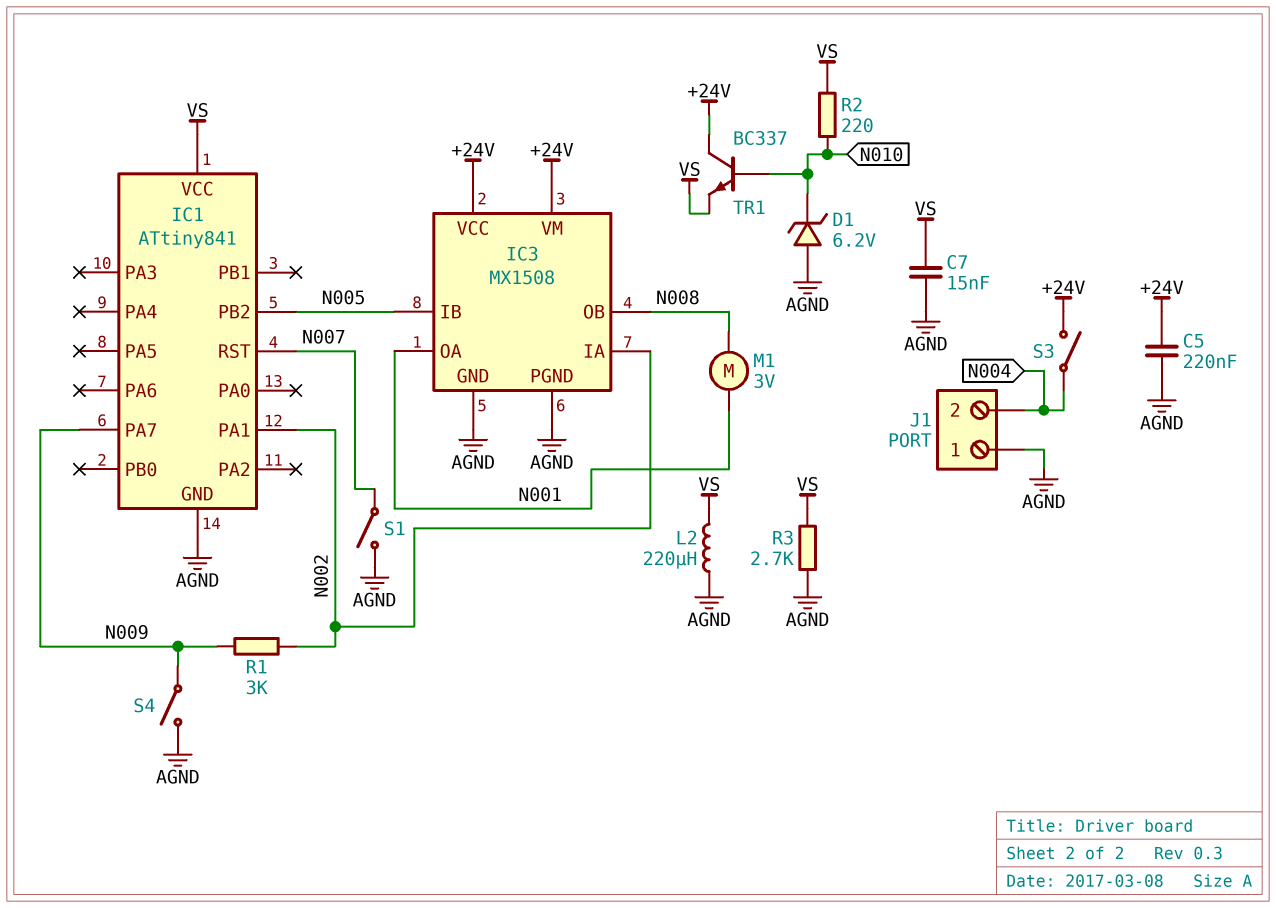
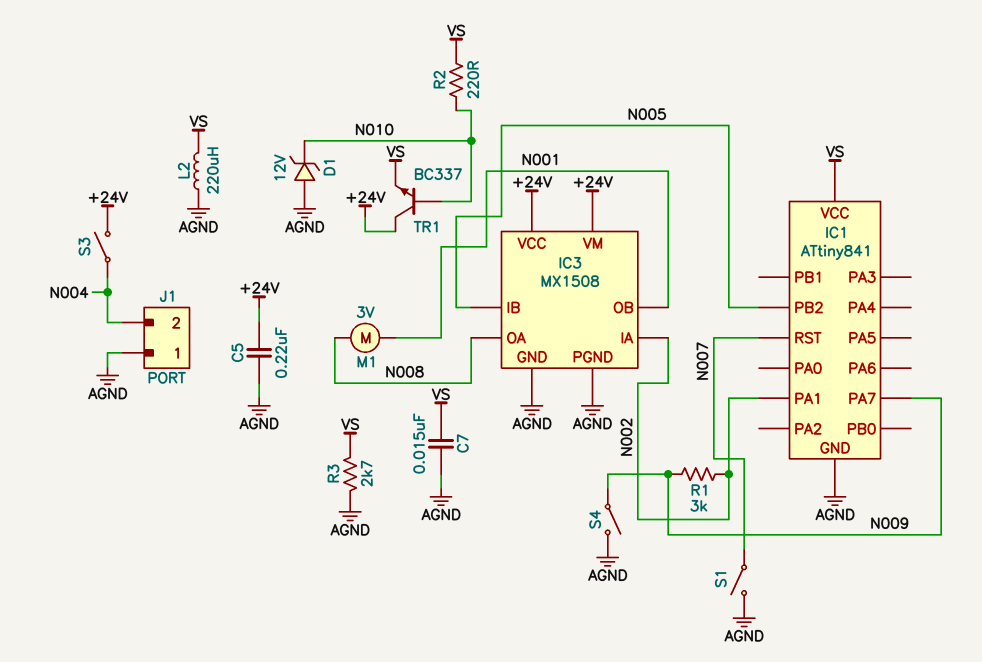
D1: zener 6.2V (A AGND, K N010) -> zener 12V (A AGND, K N010)
IC3 pin OA: N001 -> N008
IC3 pin OB: N008 -> N001

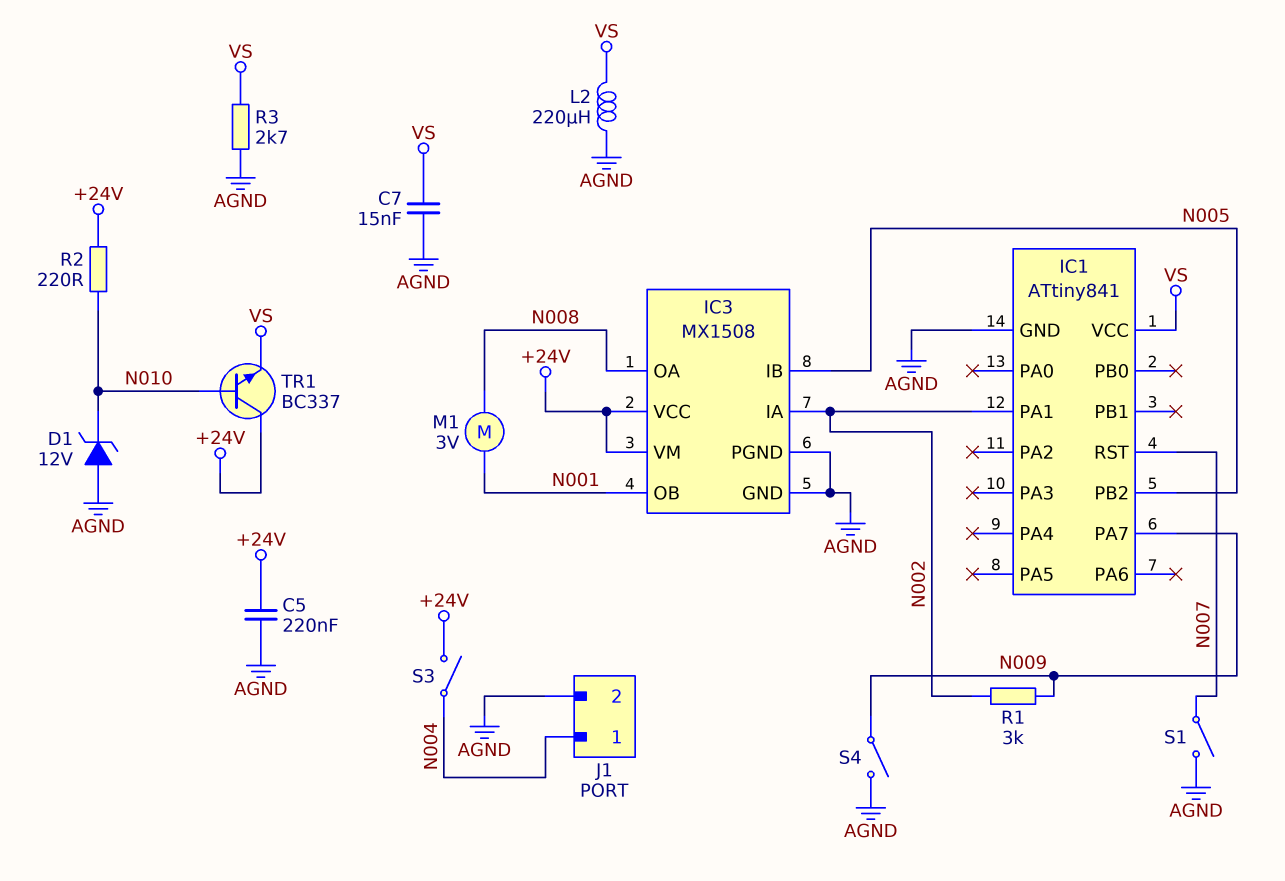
J1 pin 1: AGND -> N004
J1 pin 2: N004 -> AGND
R2: 220 (N010, VS) -> 220 (+24V, N010)

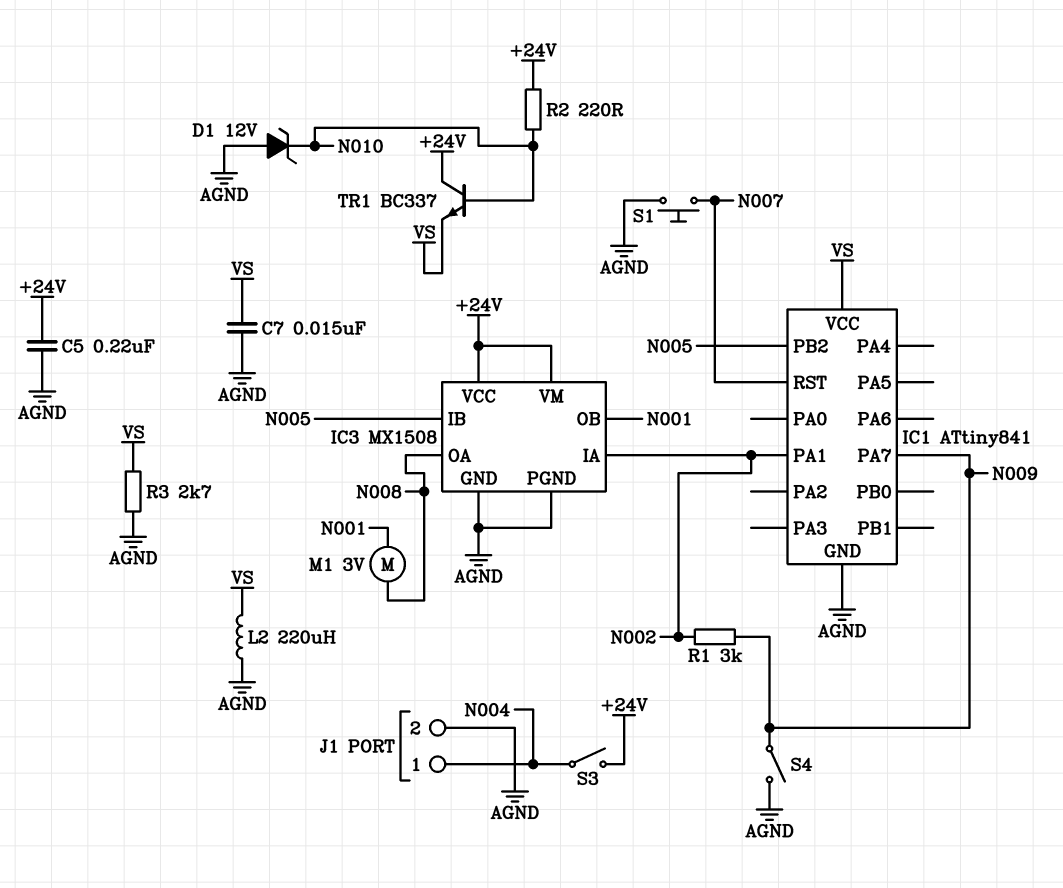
S1: switch (AGND, N007) -> button (AGND, N007)

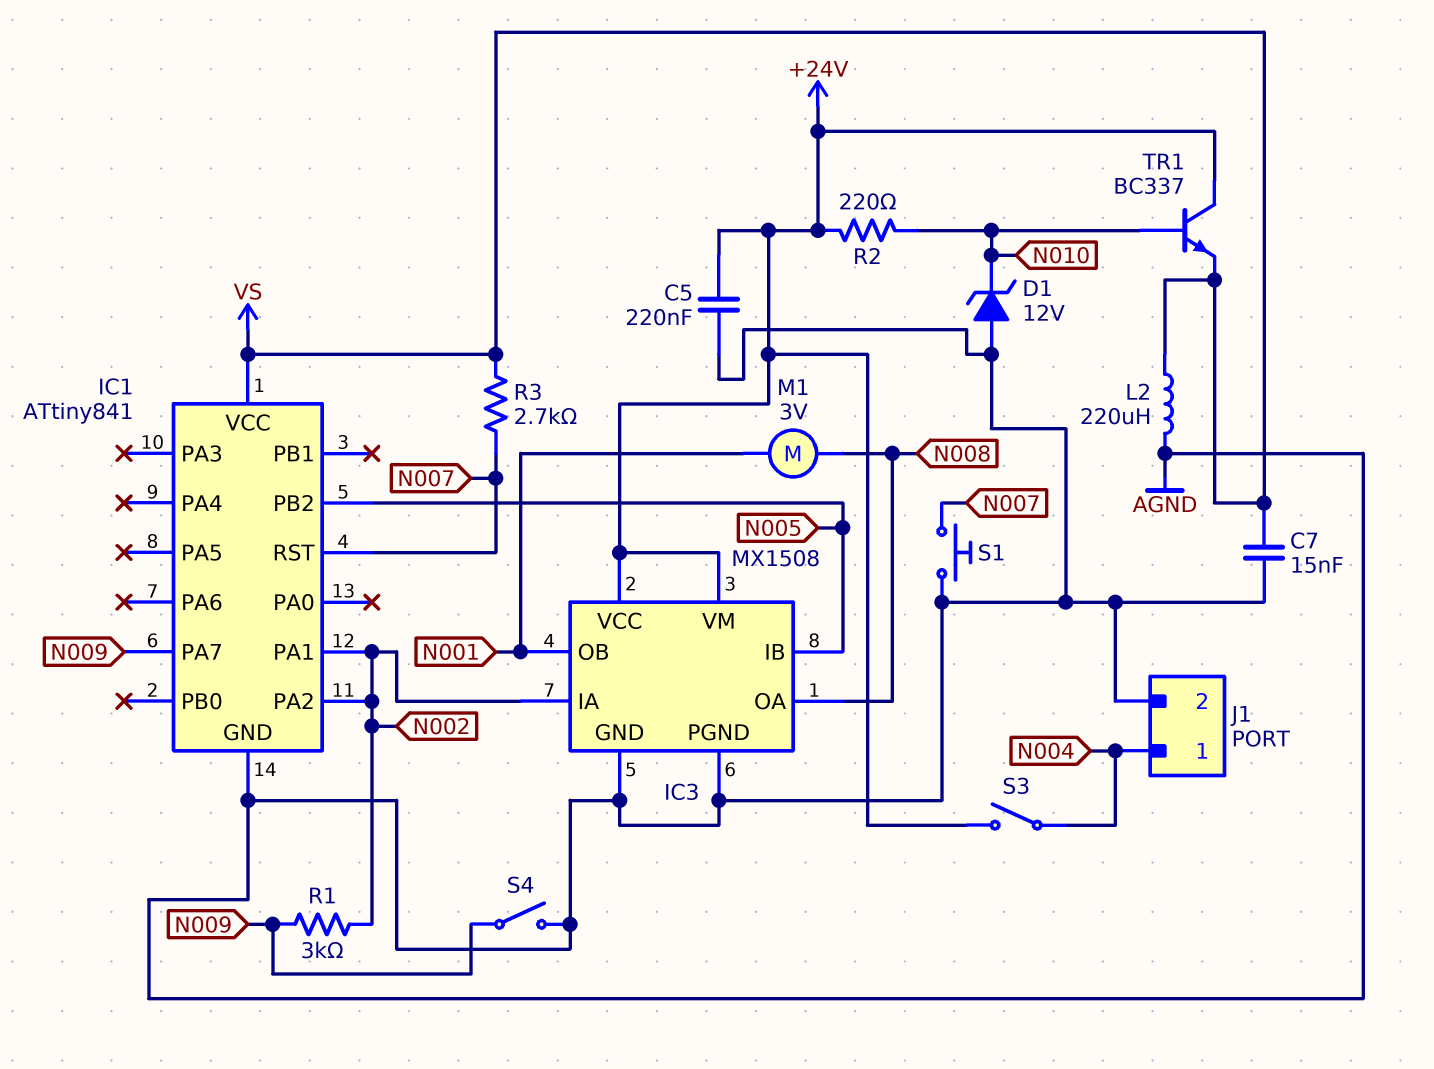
IC1 pin PA2: none -> N002
R3: 2.7k (AGND, VS) -> 2.7k (N007, VS)

